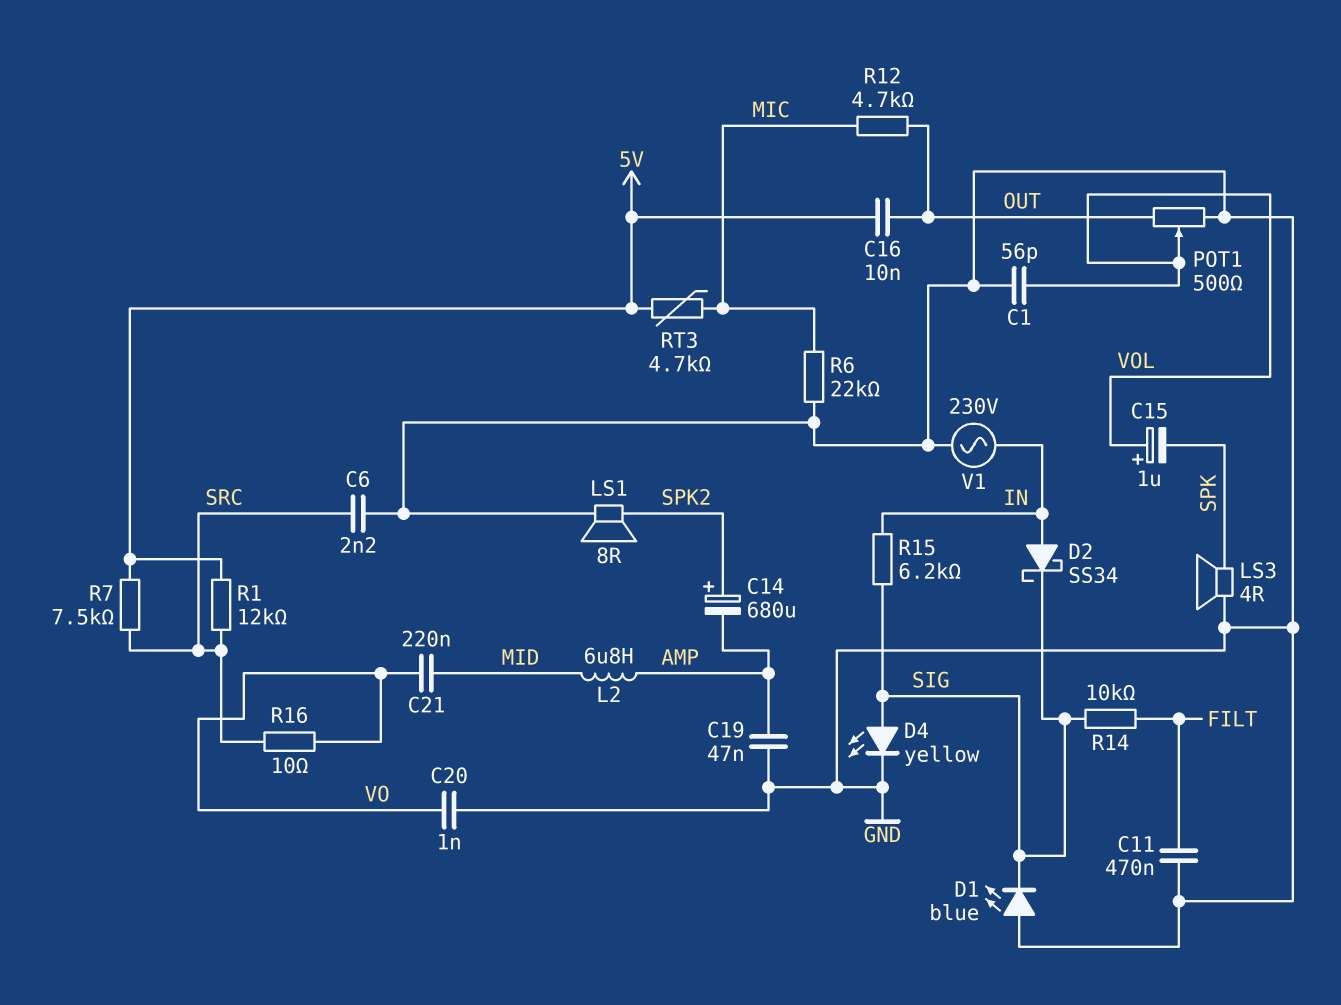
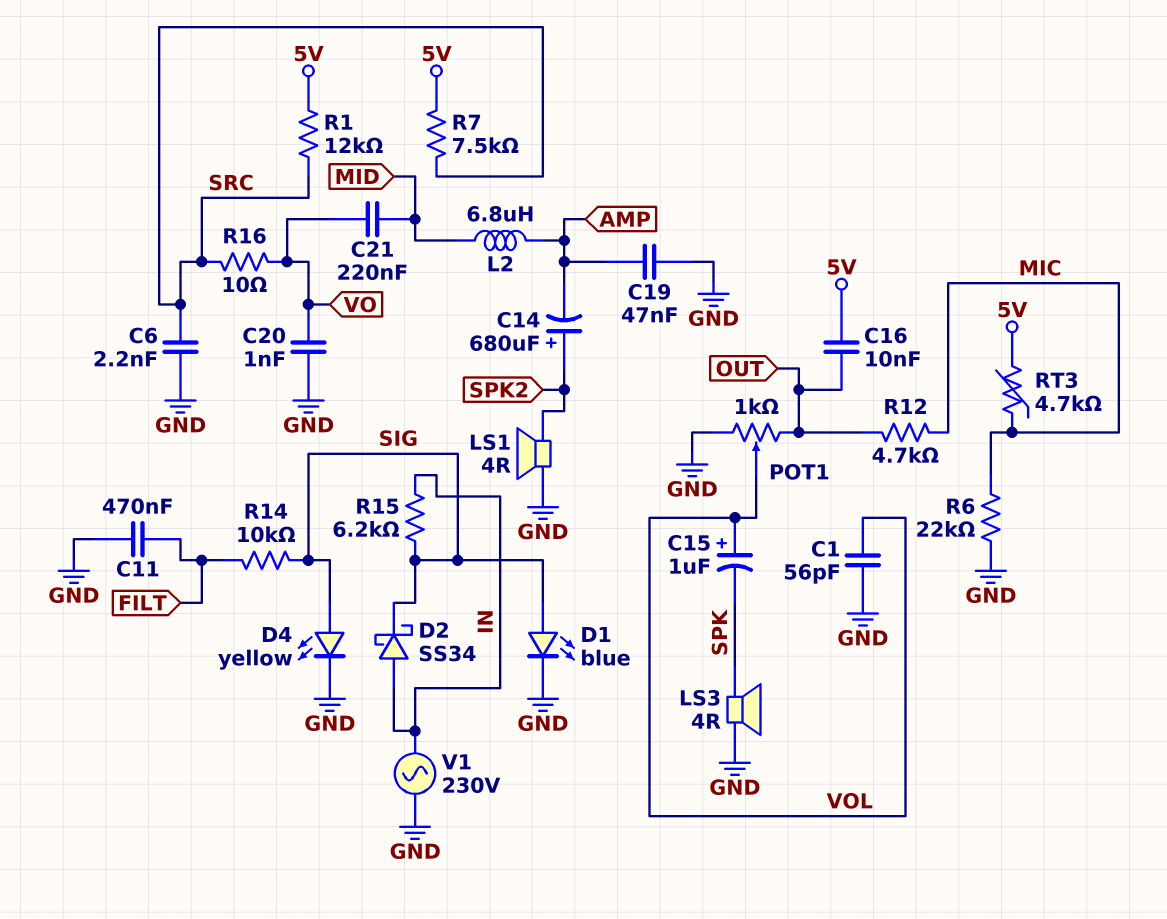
D1: LED blue (A GND, K SIG) -> LED blue (A SIG, K GND)
LS1: speaker 8R (GND, SPK2) -> speaker 4R (GND, SPK2)
POT1: 500 (GND, OUT, wiper VOL) -> 1k (GND, OUT, wiper VOL)

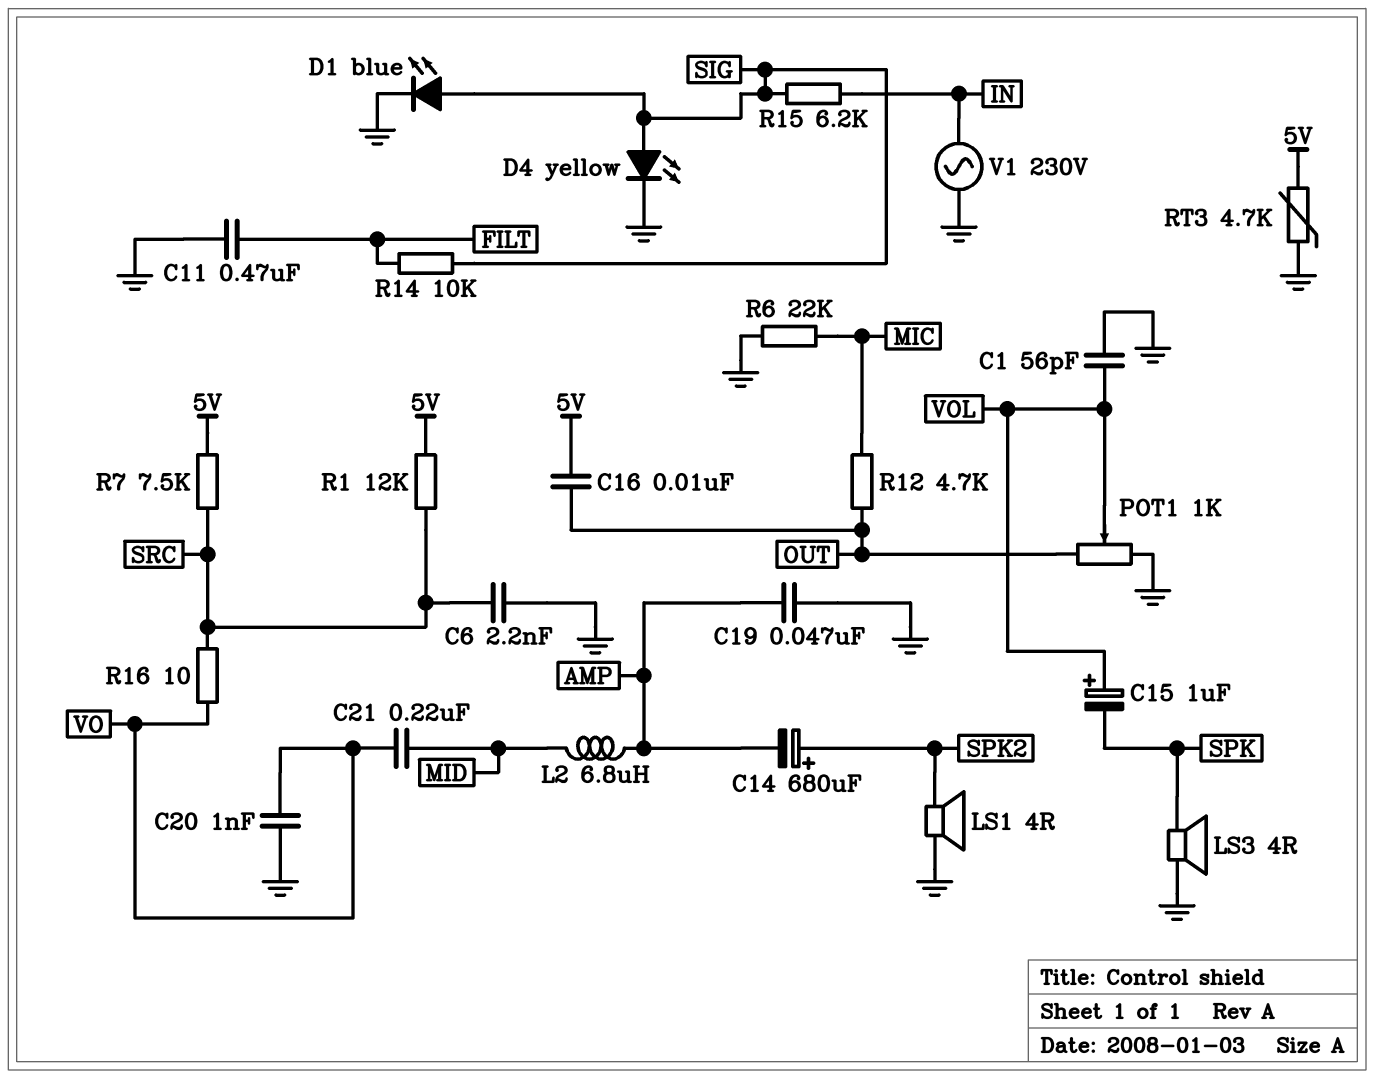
D2: schottky SS34 (A IN, K SIG) -> none
RT3: 4.7k (5V, MIC) -> 4.7k (5V, GND)

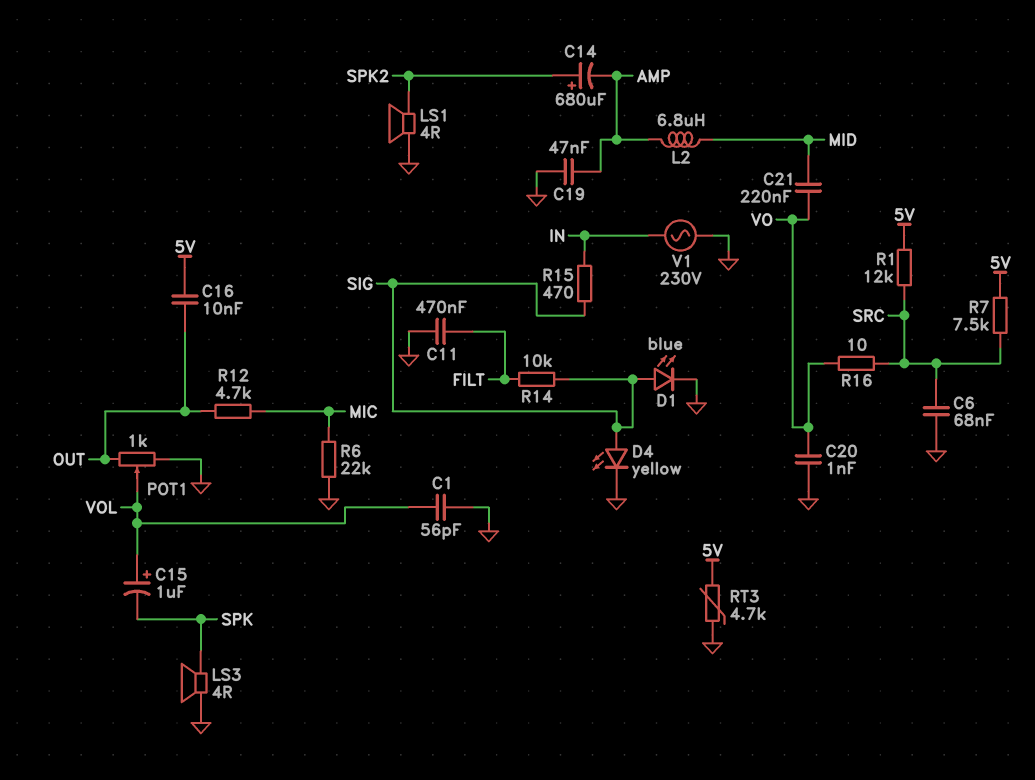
C6: 2.2nF (GND, SRC) -> 68nF (GND, SRC)
R15: 6.2k (IN, SIG) -> 470 (IN, SIG)

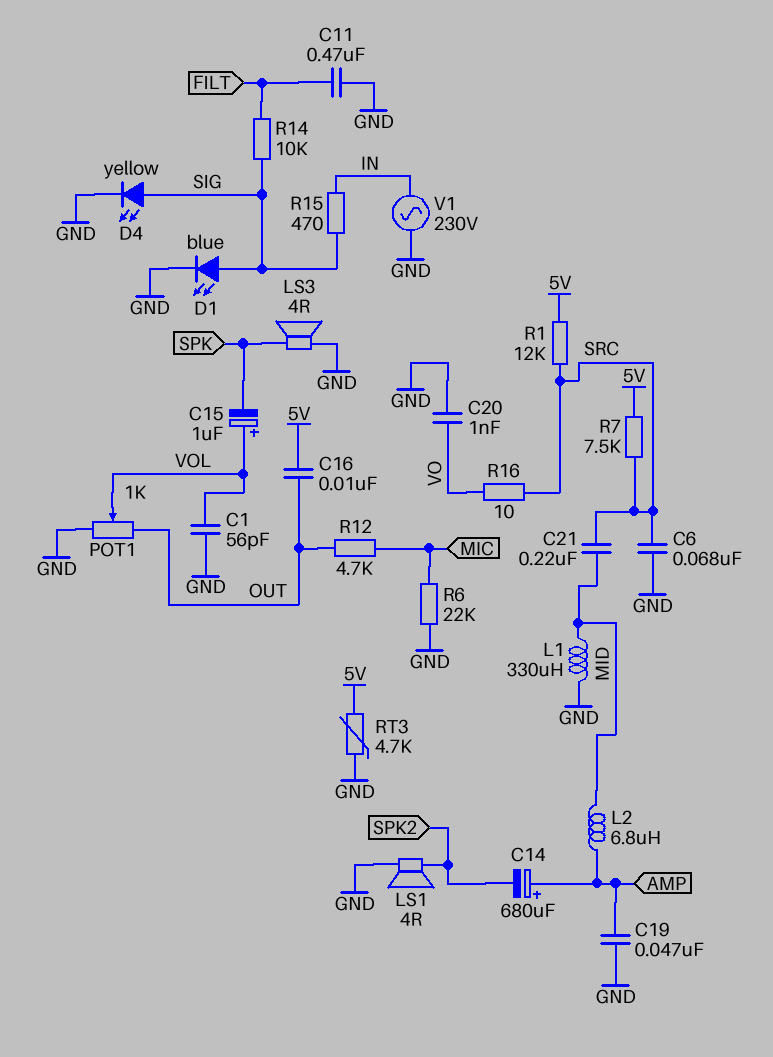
C14: 680uF (plus SPK2, minus AMP) -> 680uF (plus AMP, minus SPK2)
C21: 220nF (MID, VO) -> 220nF (MID, SRC)
L1: none -> 330uH (GND, MID)

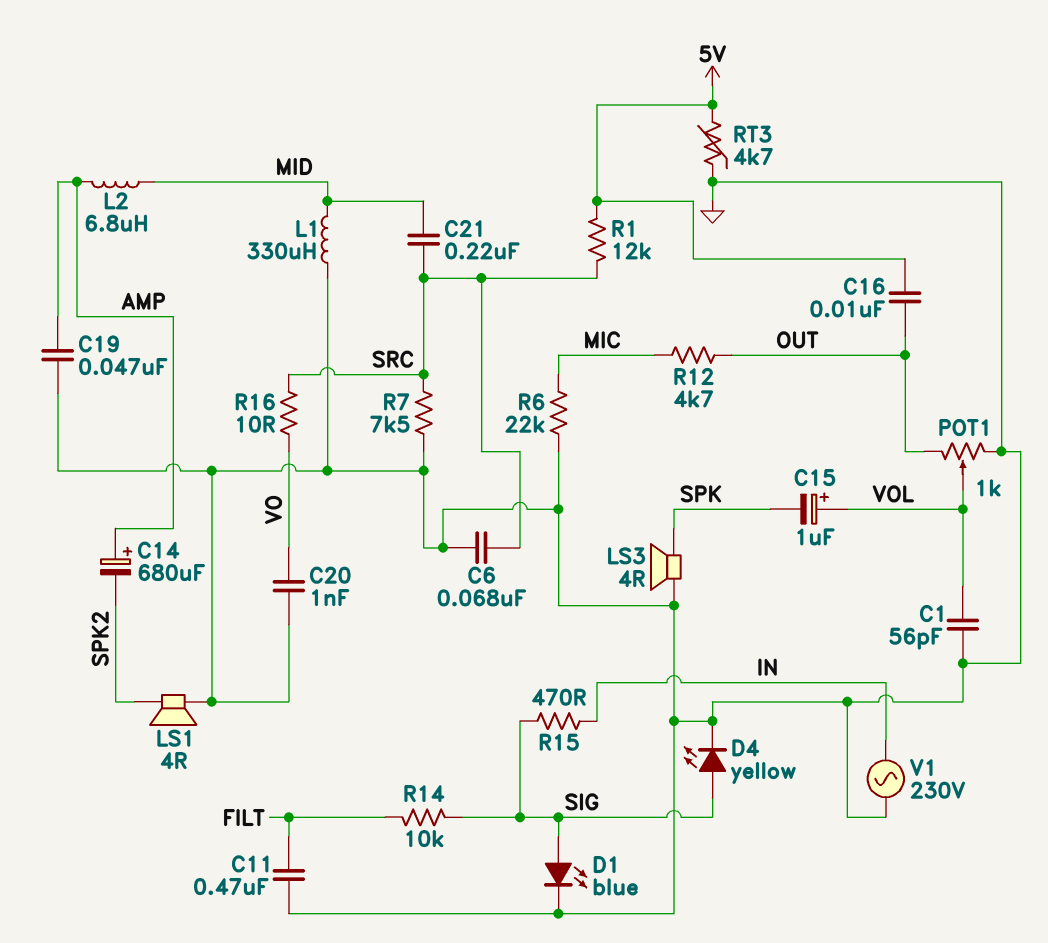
R7: 7.5k (5V, SRC) -> 7.5k (GND, SRC)

